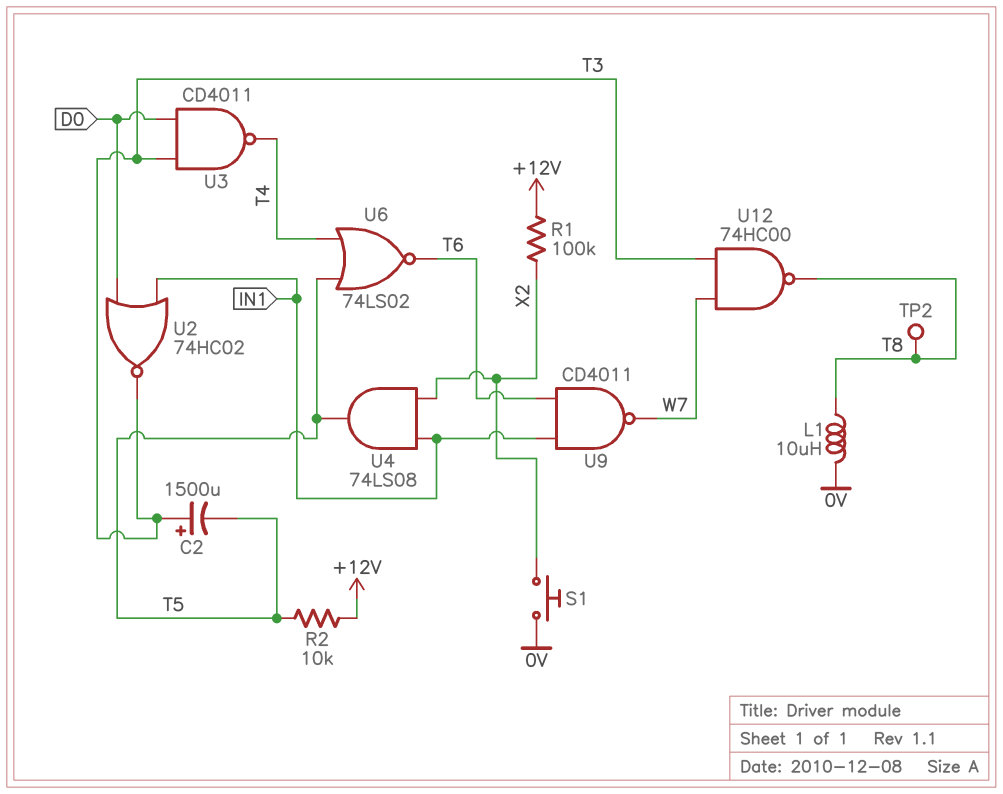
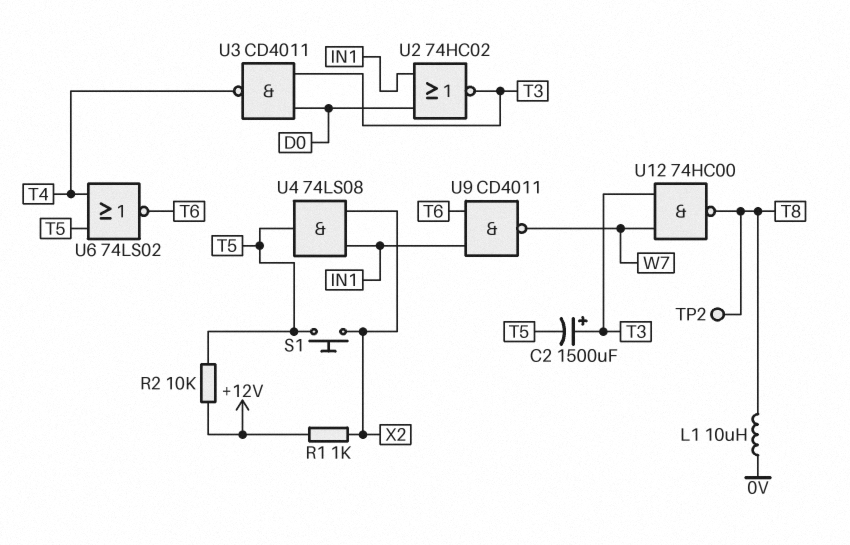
R1: 100k (+12V, X2) -> 1k (+12V, X2)
S1: button (0V, X2) -> button (T5, X2)

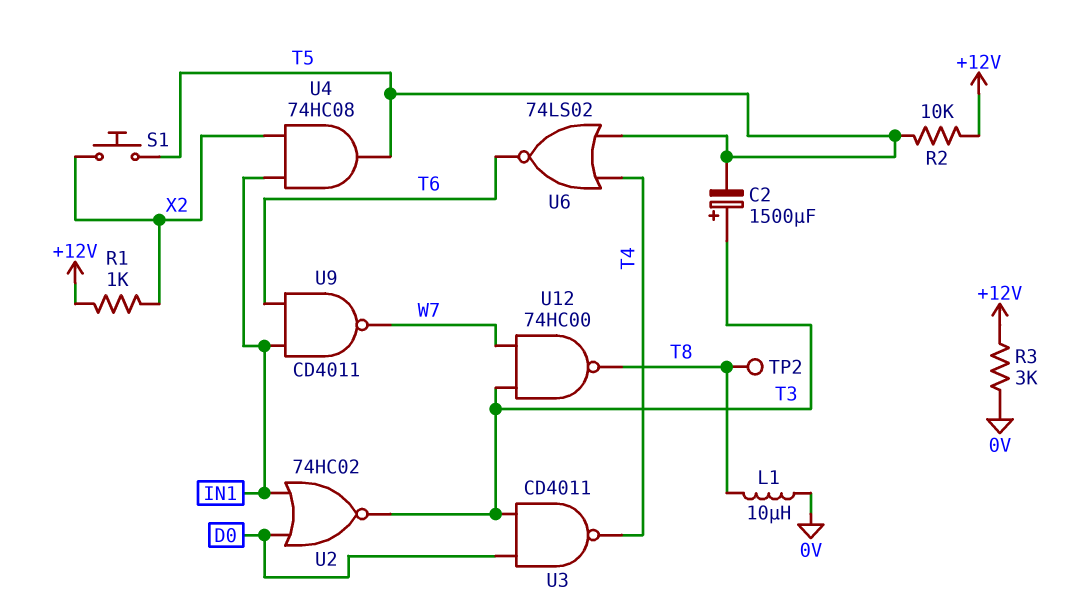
R3: none -> 3k (+12V, 0V)
U4: AND 74LS08 (in IN1, in X2, out T5) -> AND 74HC08 (in IN1, in X2, out T5)

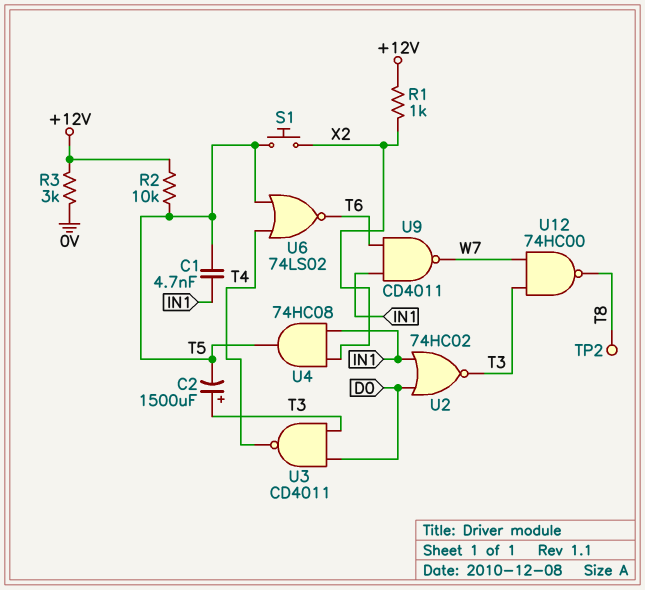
C1: none -> 4.7nF (IN1, T5)
L1: 10uH (0V, T8) -> none

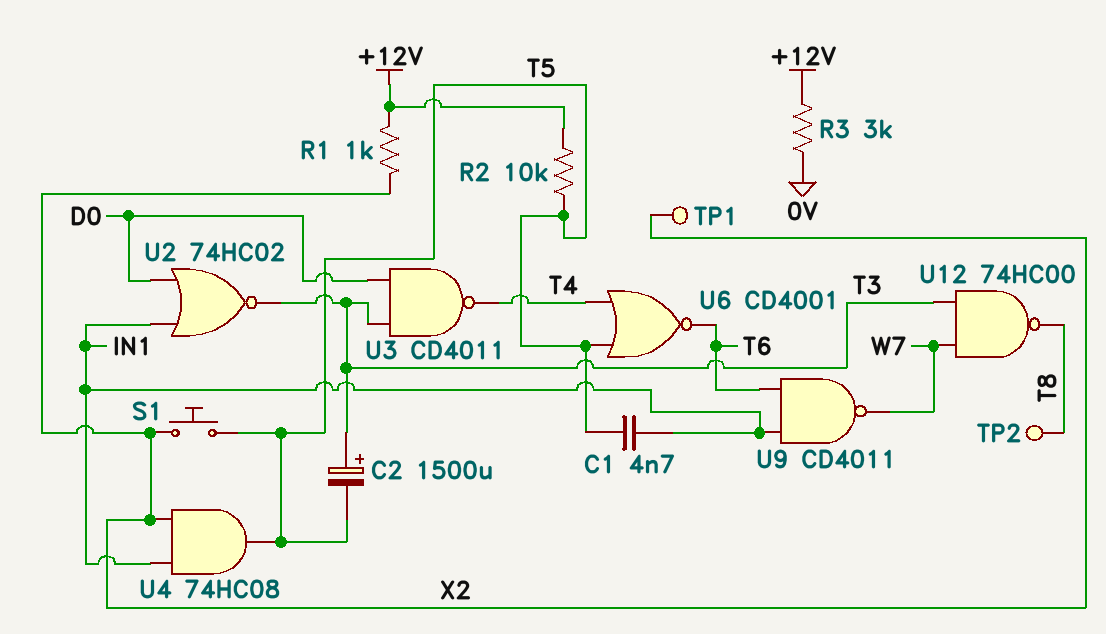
TP1: none -> test point (X2)
U6: NOR 74LS02 (in T4, in T5, out T6) -> NOR CD4001 (in T4, in T5, out T6)

